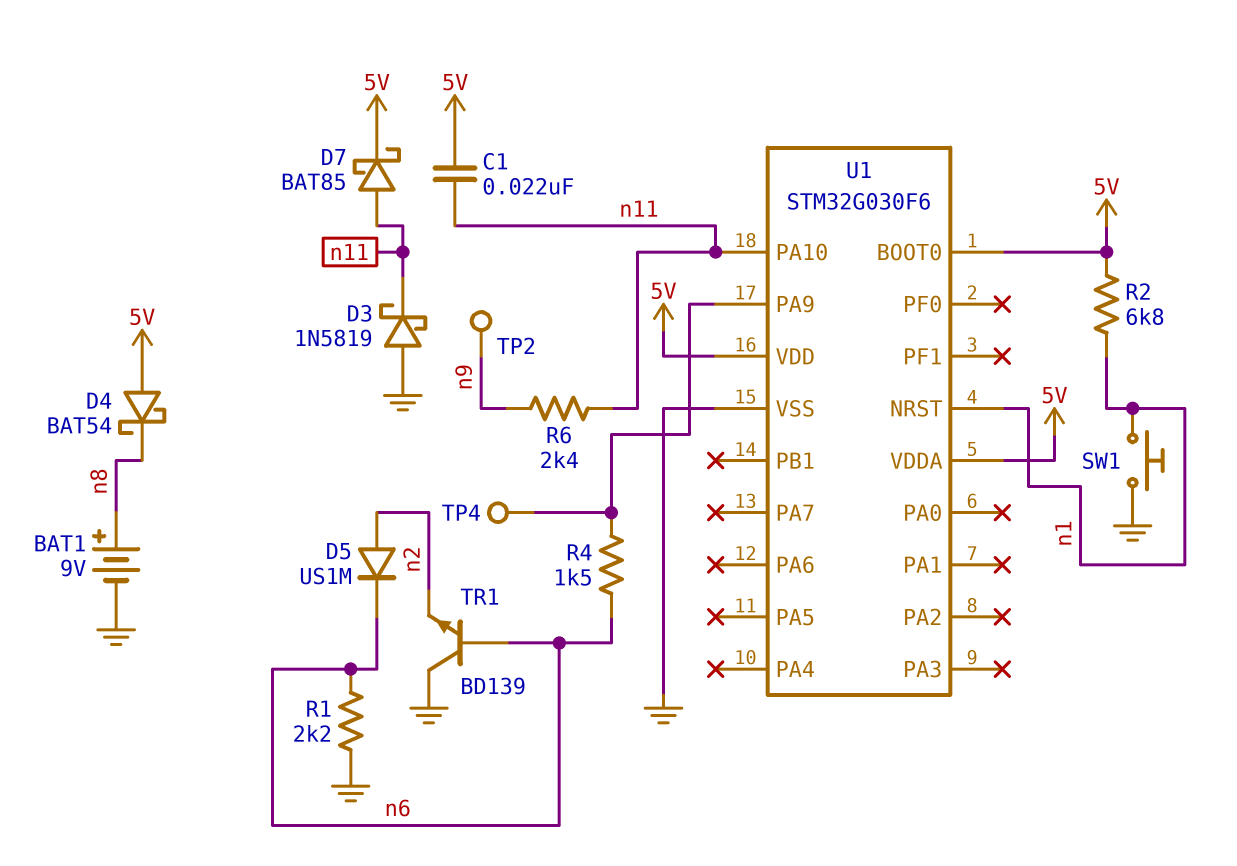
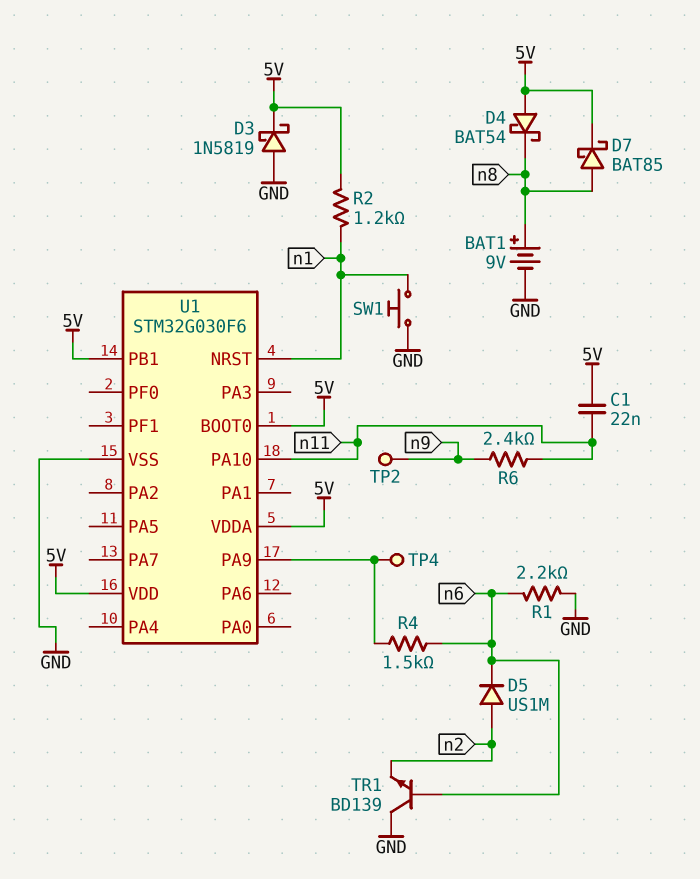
D3: schottky 1N5819 (A GND, K n11) -> schottky 1N5819 (A GND, K 5V)
D7: schottky BAT85 (A n11, K 5V) -> schottky BAT85 (A n8, K 5V)
R2: 6.8k (5V, n1) -> 1.2k (5V, n1)
U1 pin PB1: none -> 5V

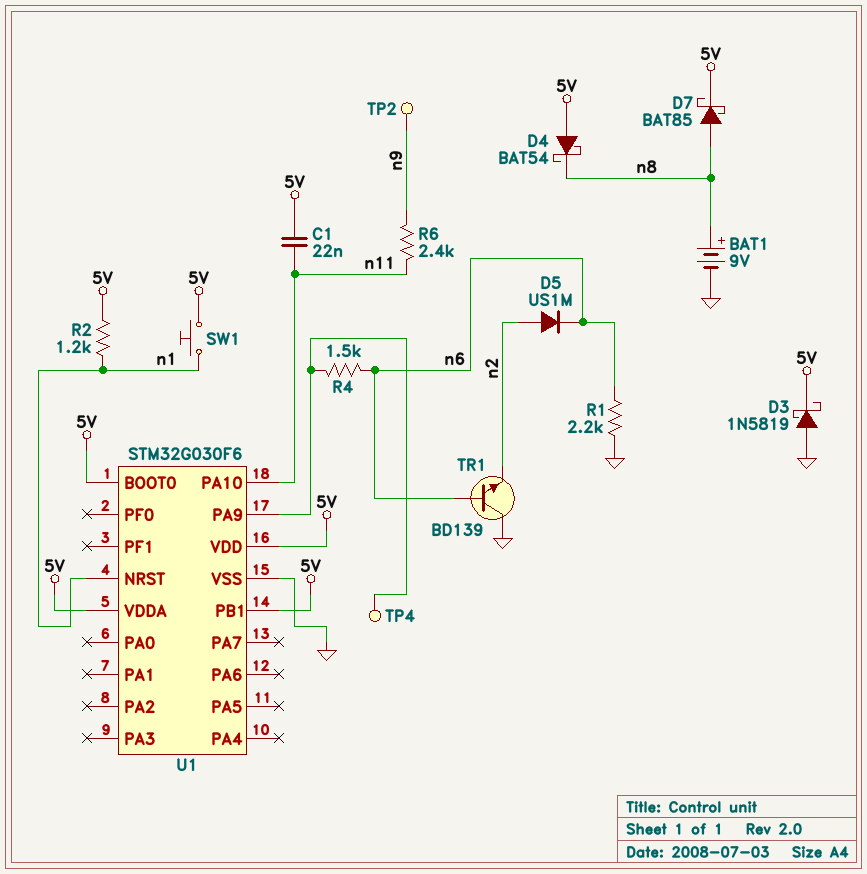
SW1: button (GND, n1) -> button (5V, n1)

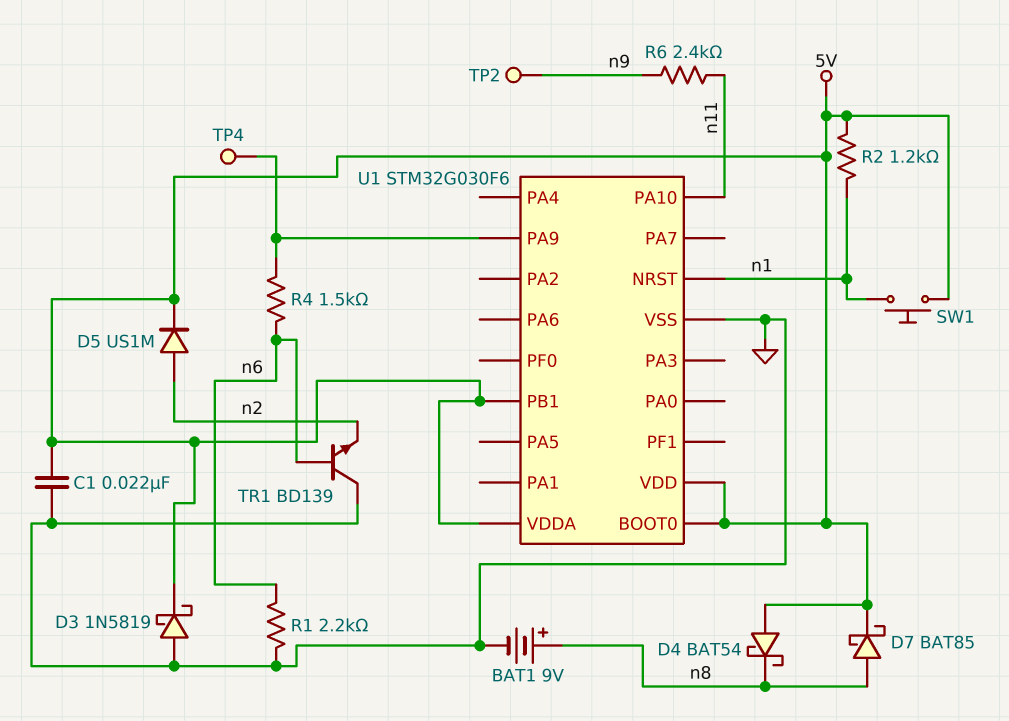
C1: 22nF (5V, n11) -> 22nF (5V, GND)
D5: diode US1M (A n2, K n6) -> diode US1M (A n2, K 5V)

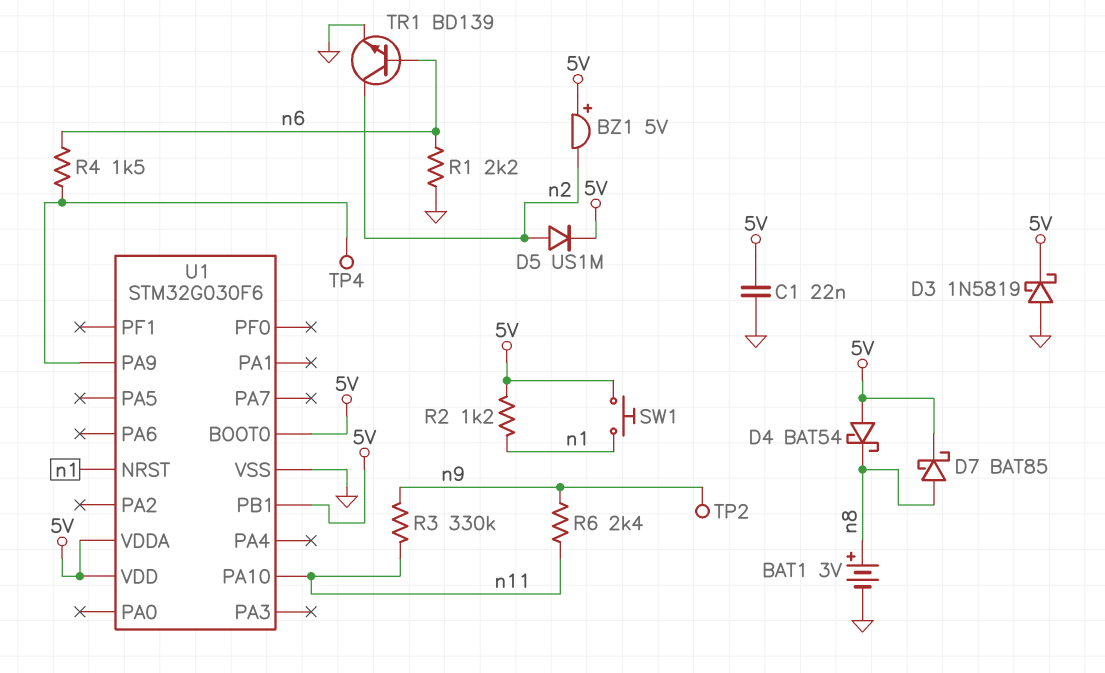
BAT1: 9V (plus n8, minus GND) -> 3V (plus n8, minus GND)
BZ1: none -> buzzer 5V (plus 5V, minus n2)
R3: none -> 330k (n9, n11)
TR1: NPN BD139 (B n6, C GND, E n2) -> NPN BD139 (B n6, C n2, E GND)

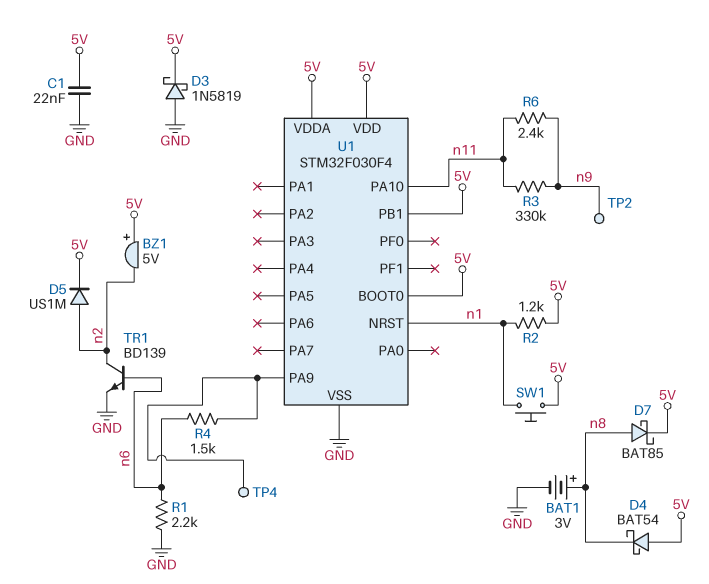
U1: STM32G030F6 -> STM32F030F4

